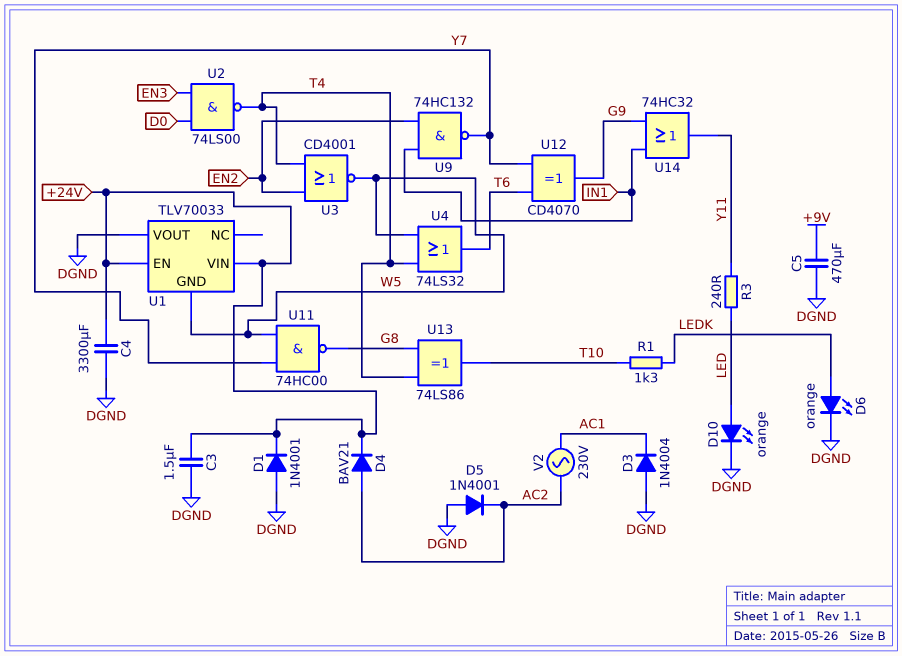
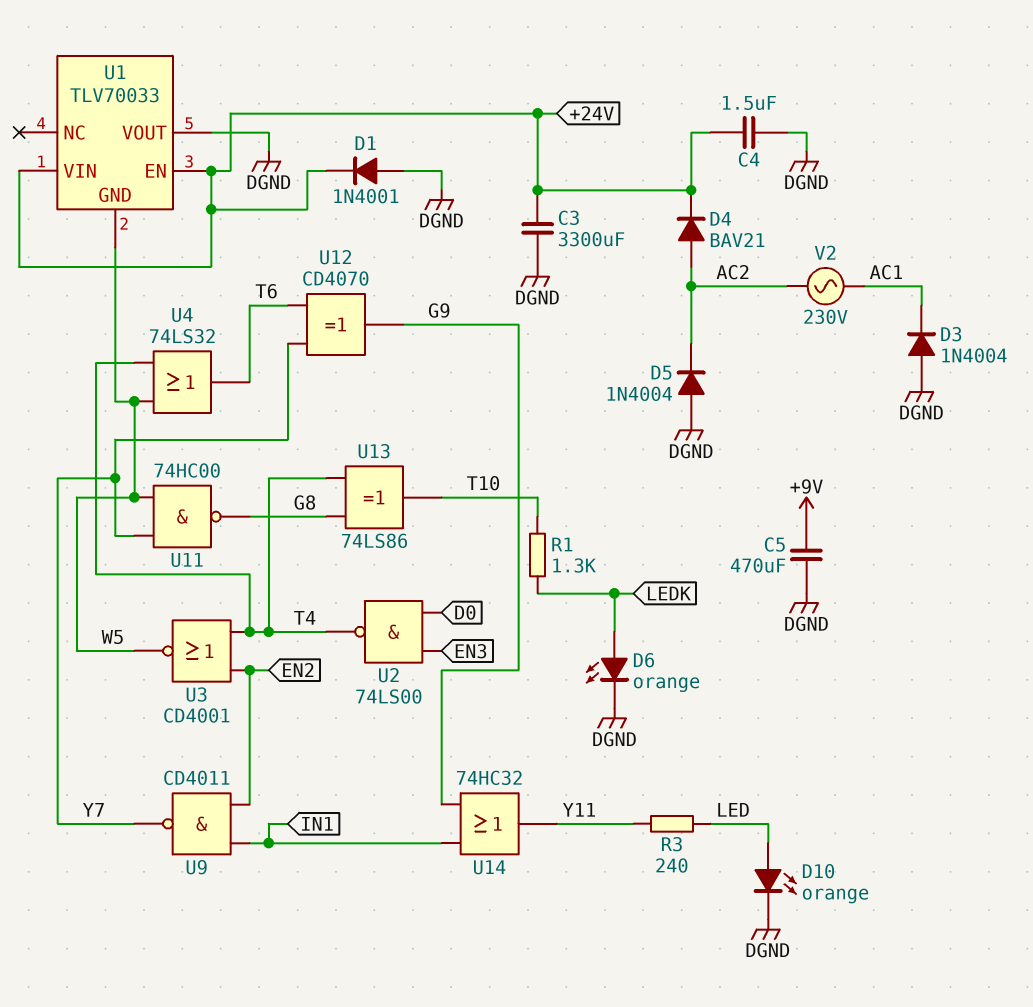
C3: 1.5uF (+24V, DGND) -> 3300uF (+24V, DGND)
C4: 3300uF (+24V, DGND) -> 1.5uF (+24V, DGND)
D5: diode 1N4001 (A DGND, K AC2) -> diode 1N4004 (A DGND, K AC2)
U9: NAND 74HC132 (in EN2, in IN1, out Y7) -> NAND CD4011 (in EN2, in IN1, out Y7)

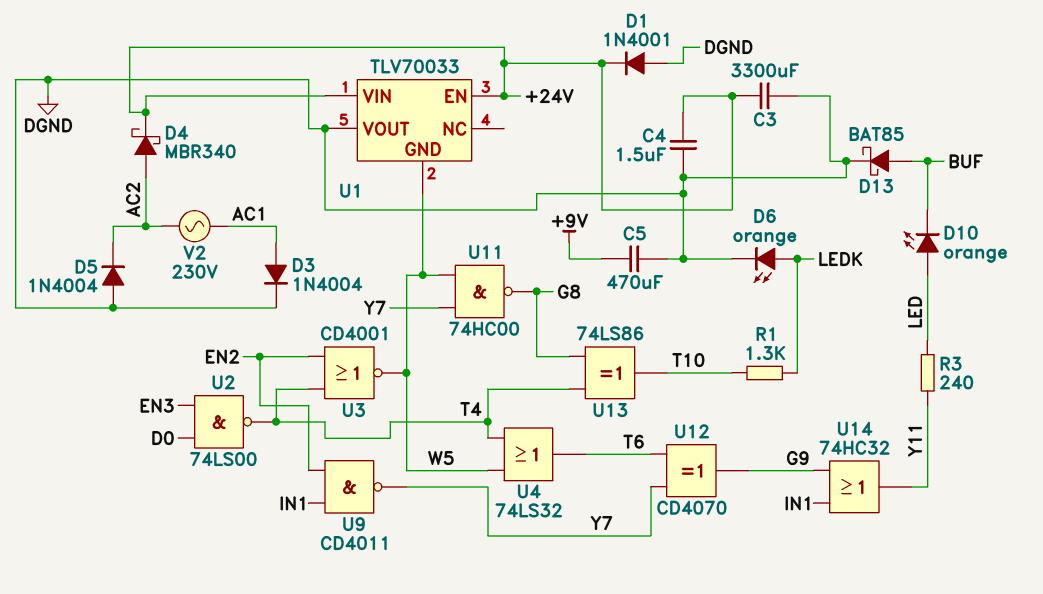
D3: diode 1N4004 (A DGND, K AC1) -> diode 1N4004 (A AC1, K DGND)
D4: diode BAV21 (A AC2, K +24V) -> schottky MBR340 (A AC2, K +24V)
D10: LED orange (A LED, K DGND) -> LED orange (A LED, K BUF)
D13: none -> schottky BAT85 (A BUF, K DGND)

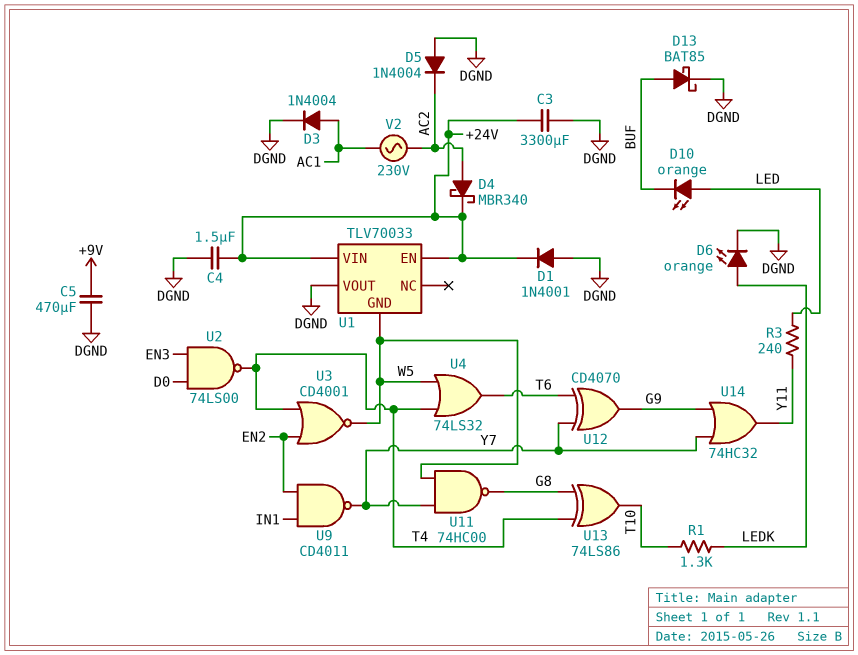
U14: OR 74HC32 (in G9, in IN1, out Y11) -> OR 74HC32 (in G9, in Y7, out Y11)

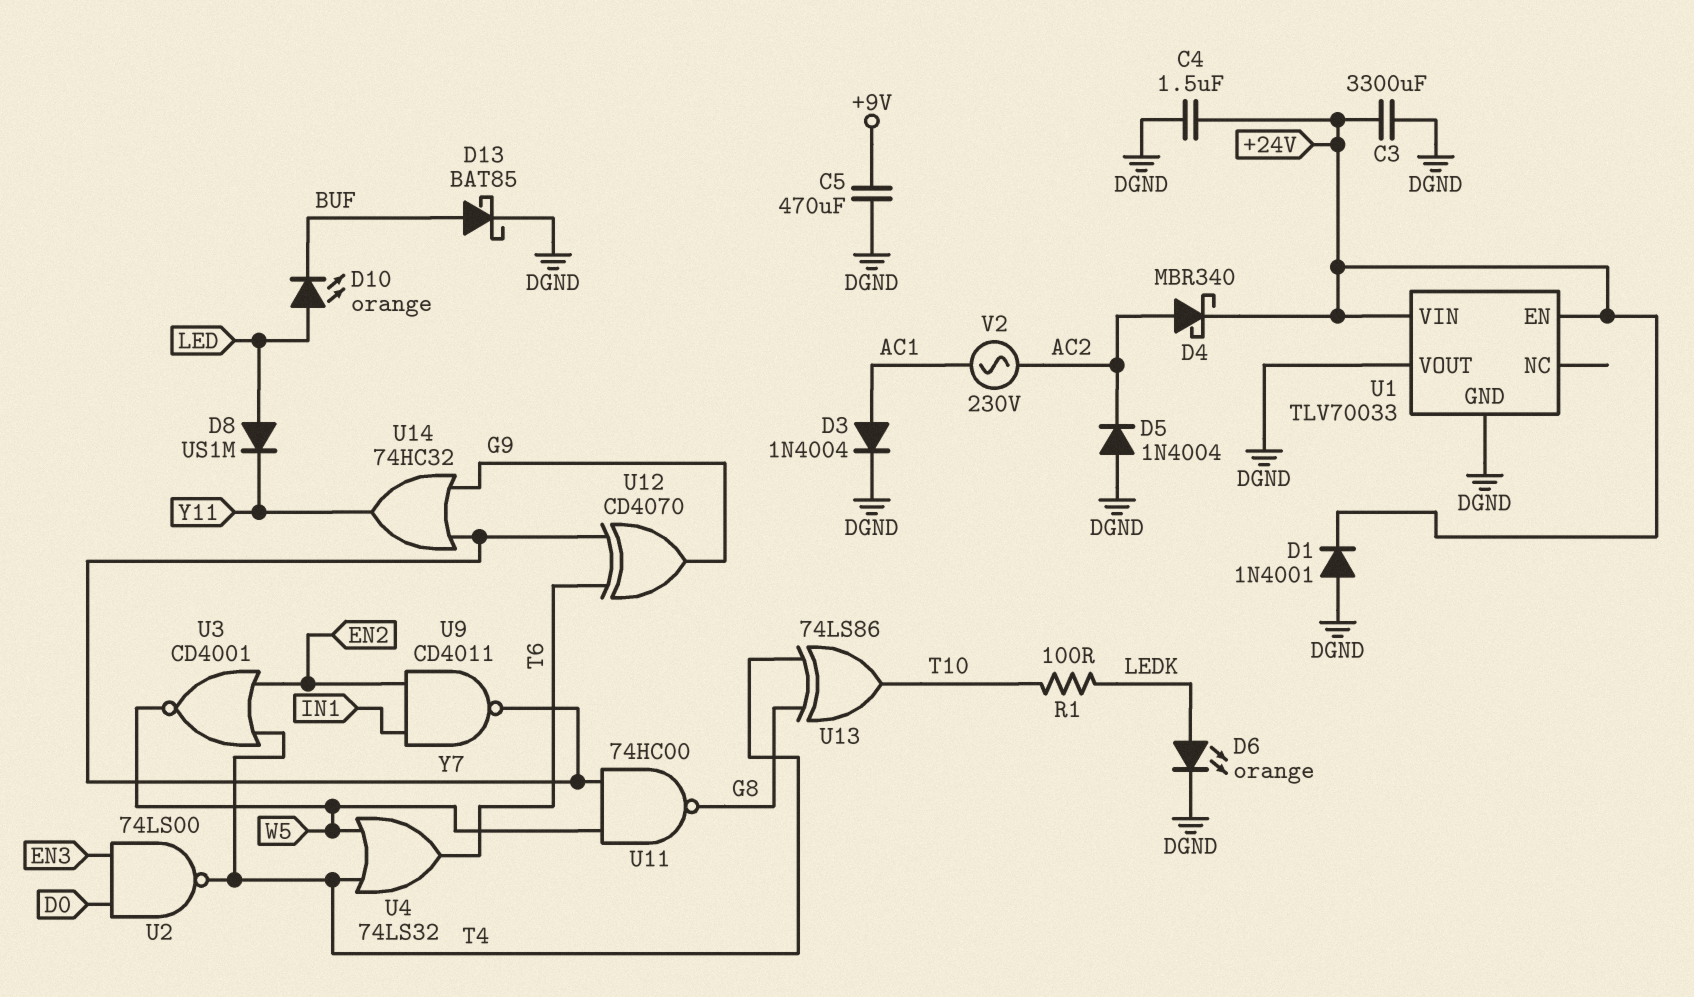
D8: none -> diode US1M (A LED, K Y11)
R1: 1.3k (LEDK, T10) -> 100 (LEDK, T10)
R3: 240 (LED, Y11) -> none
U1 pin GND: W5 -> DGND

